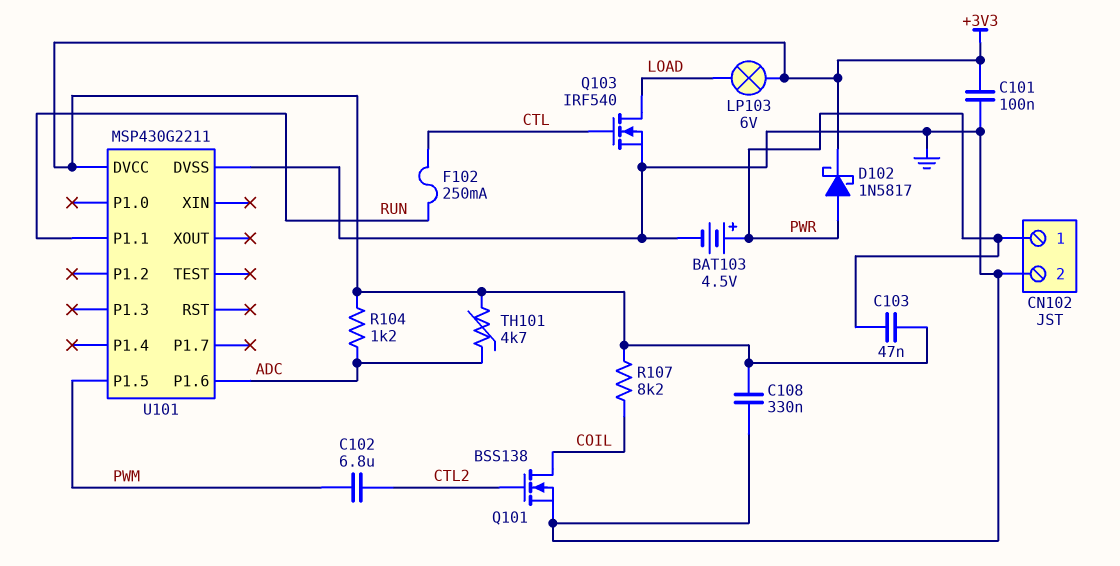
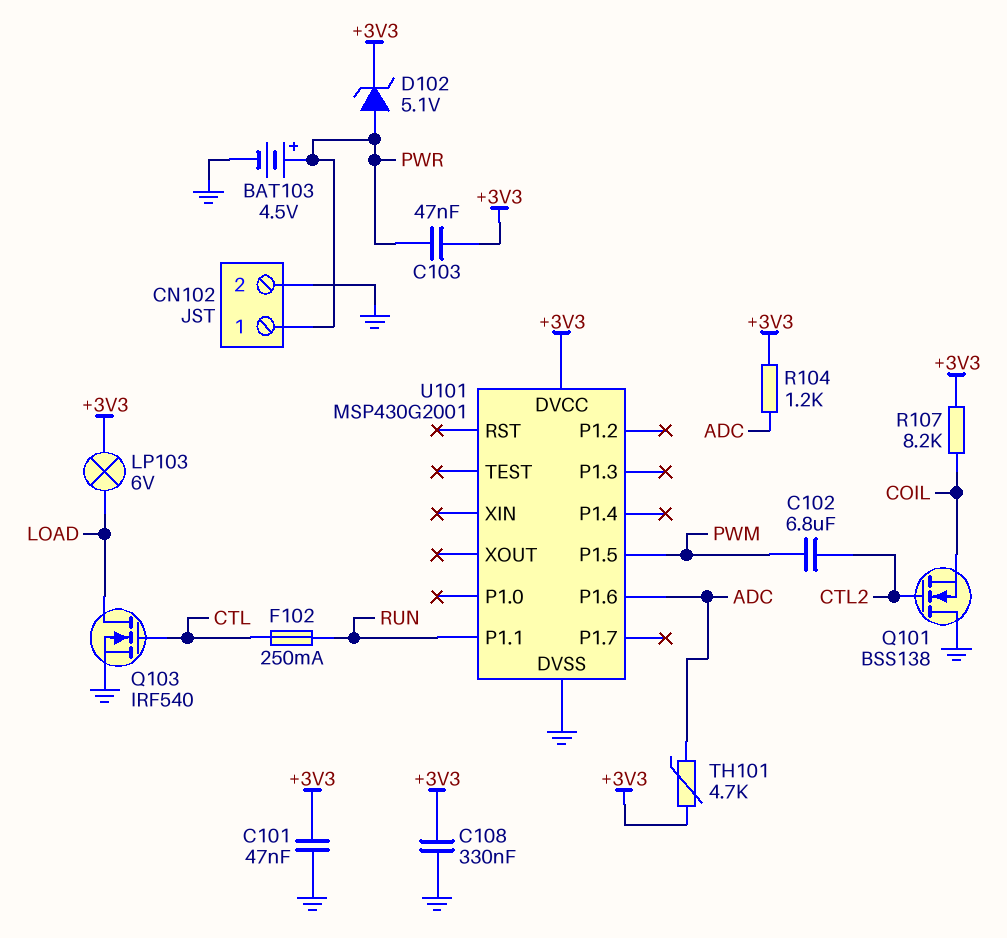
C101: 100nF (+3V3, GND) -> 47nF (+3V3, GND)
D102: schottky 1N5817 (A PWR, K +3V3) -> zener 5.1V (A PWR, K +3V3)
Q101: NMOS BSS138 (G CTL2, D COIL, S GND) -> NMOS BSS138 (G CTL2, D GND, S COIL)
U101: MSP430G2211 -> MSP430G2001

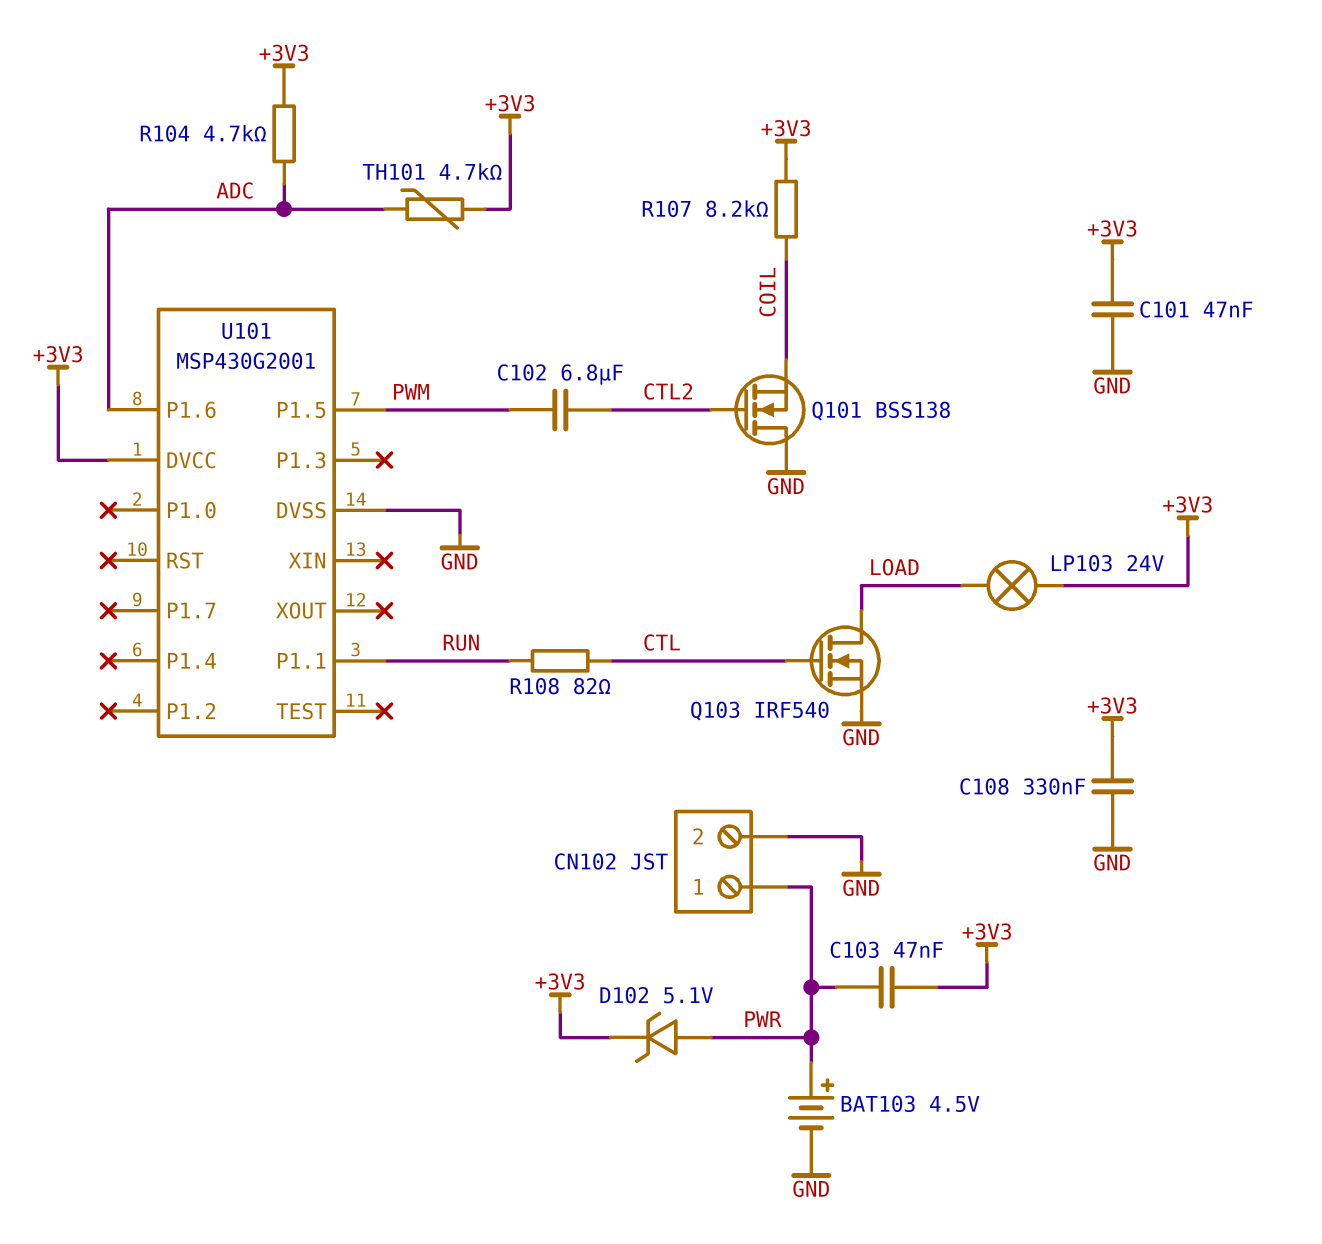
F102: 250mA (CTL, RUN) -> none
LP103: lamp 6V (+3V3, LOAD) -> lamp 24V (+3V3, LOAD)
R104: 1.2k (+3V3, ADC) -> 4.7k (+3V3, ADC)
R108: none -> 82 (CTL, RUN)

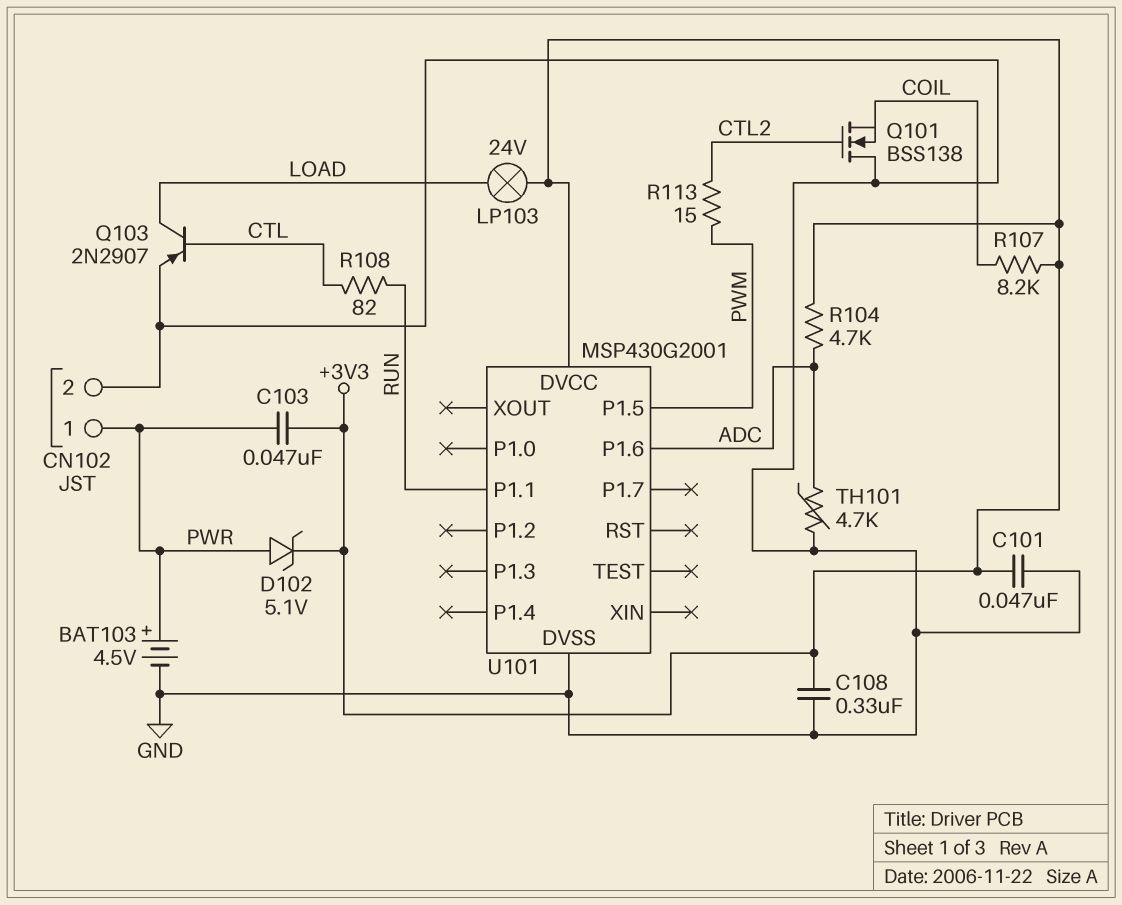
C102: 6.8uF (CTL2, PWM) -> none
Q103: NMOS IRF540 (G CTL, D LOAD, S GND) -> PNP 2N2907 (B CTL, C LOAD, E GND)
R113: none -> 15 (CTL2, PWM)
TH101: 4.7k (+3V3, ADC) -> 4.7k (ADC, GND)

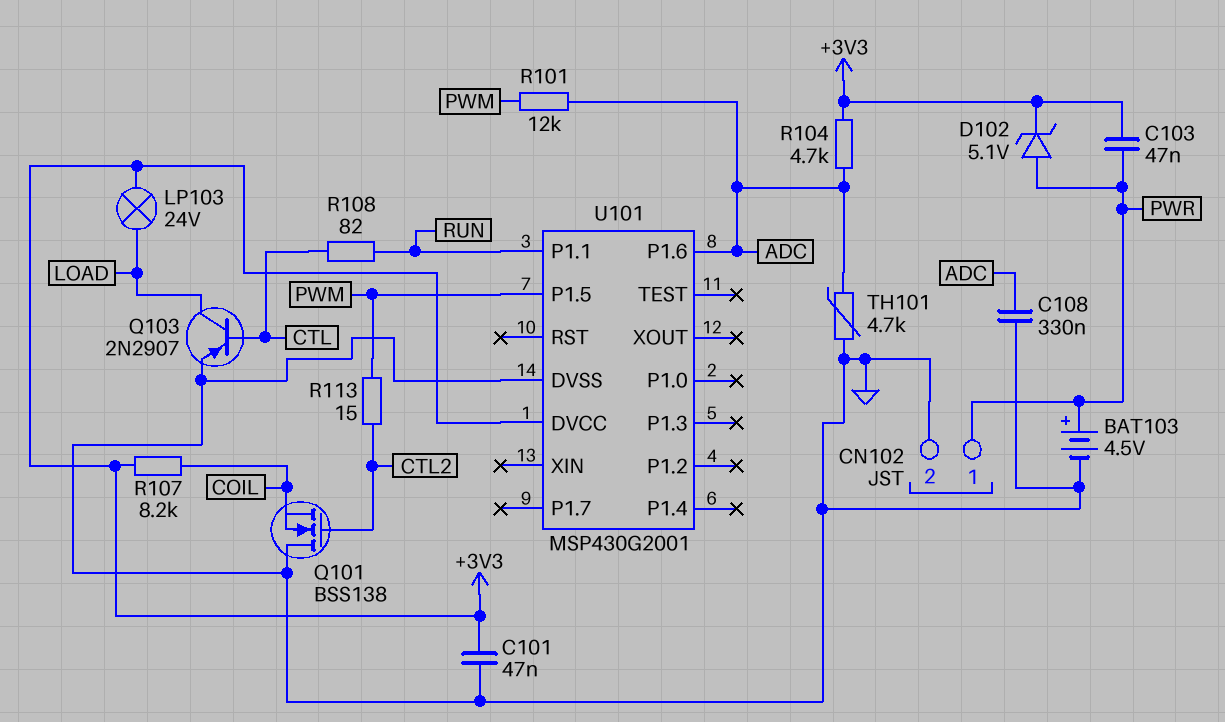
C108: 330nF (+3V3, GND) -> 330nF (ADC, GND)
R101: none -> 12k (ADC, PWM)

